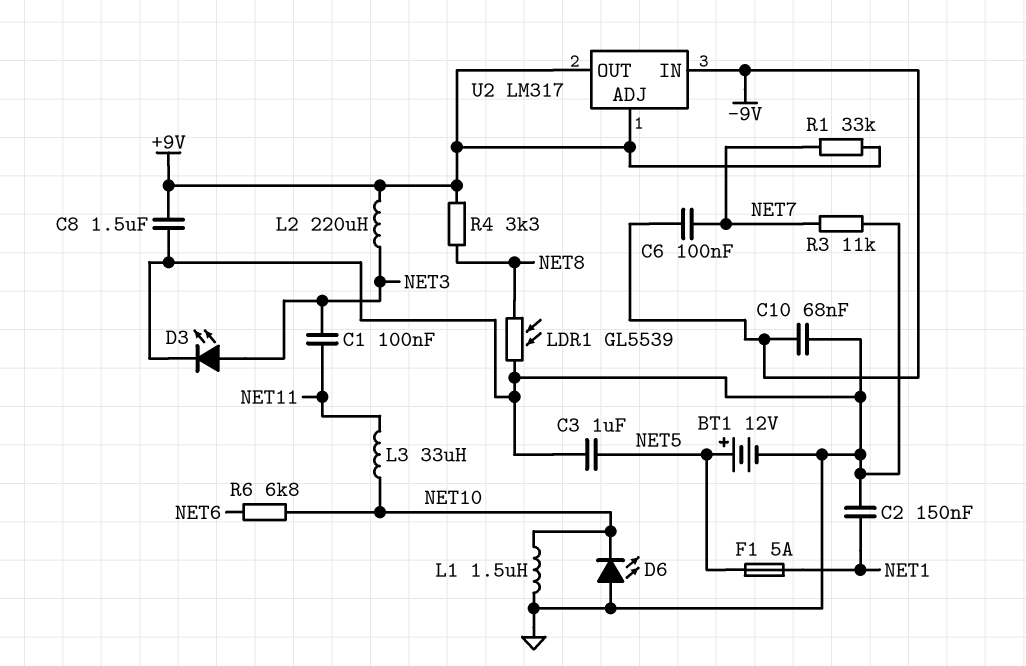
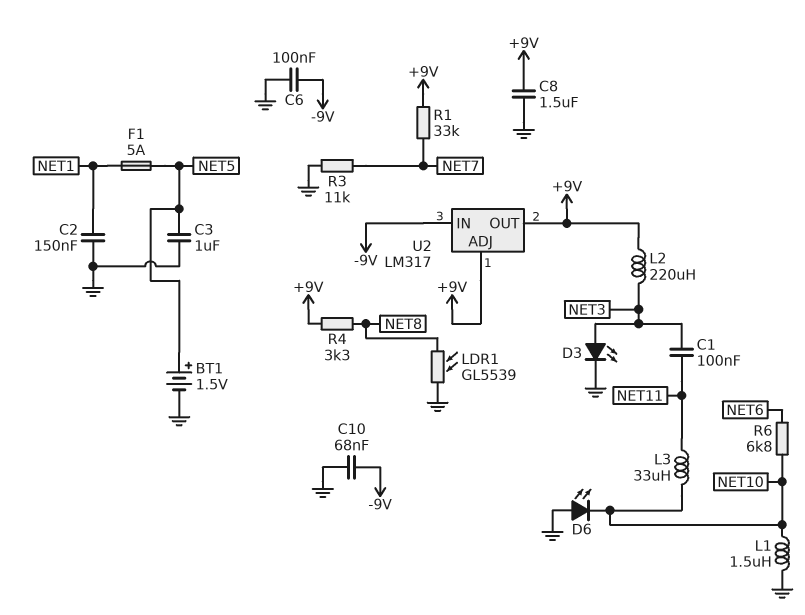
BT1: 12V (plus NET5, minus GND) -> 1.5V (plus NET5, minus GND)
C6: 100nF (-9V, NET7) -> 100nF (-9V, GND)

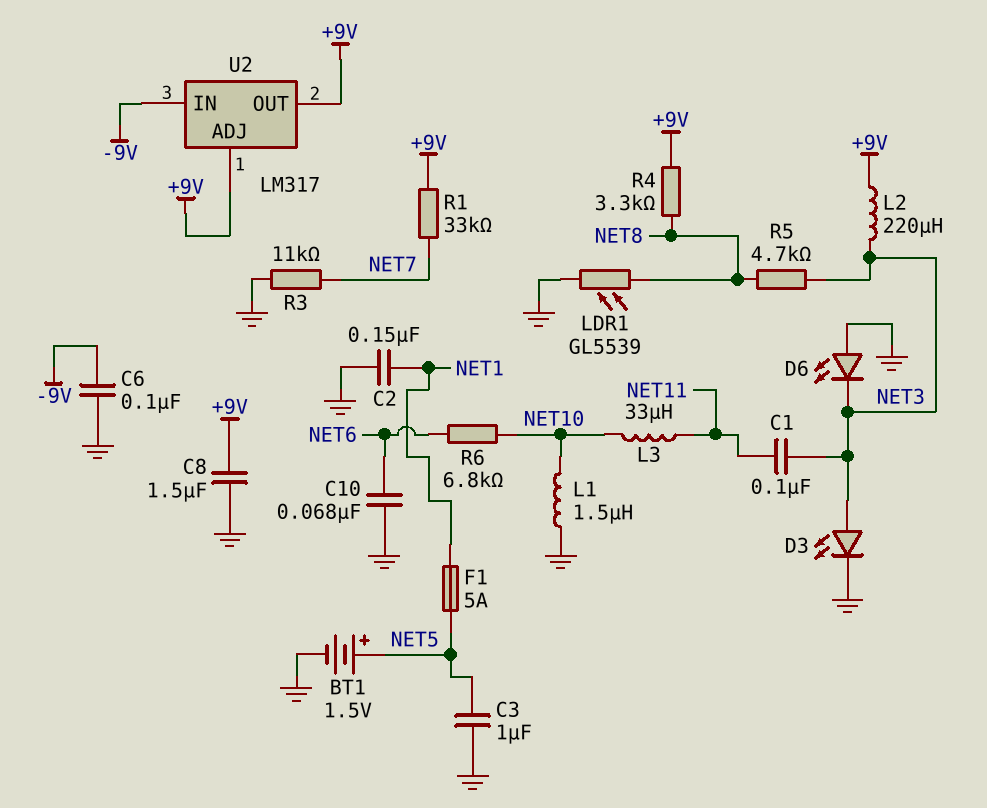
C10: 68nF (-9V, GND) -> 68nF (GND, NET6)
D6: LED (A GND, K NET10) -> LED (A GND, K NET3)
R5: none -> 4.7k (NET3, NET8)

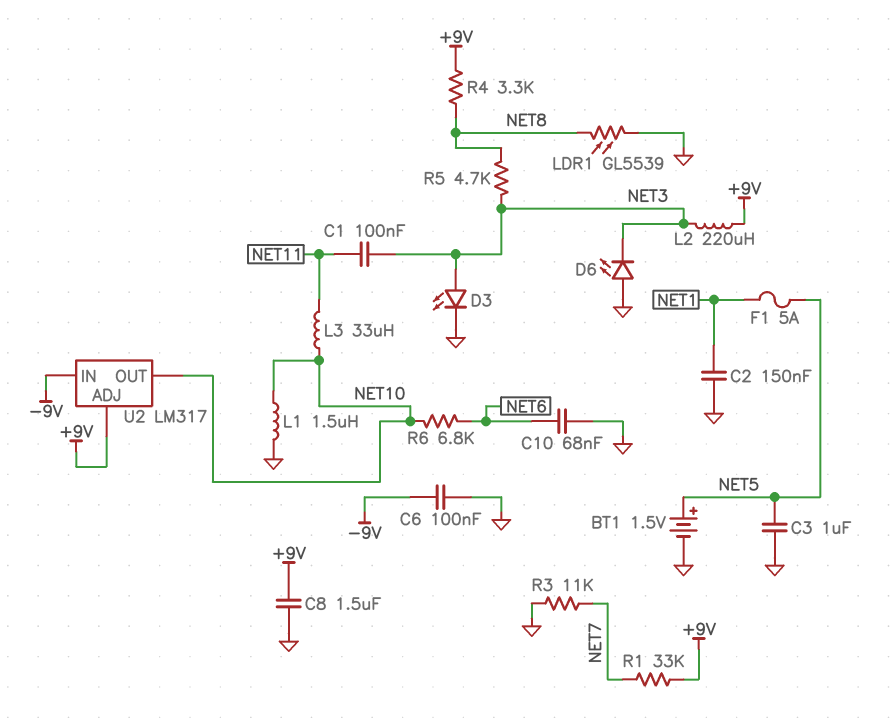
U2 pin OUT: +9V -> NET10

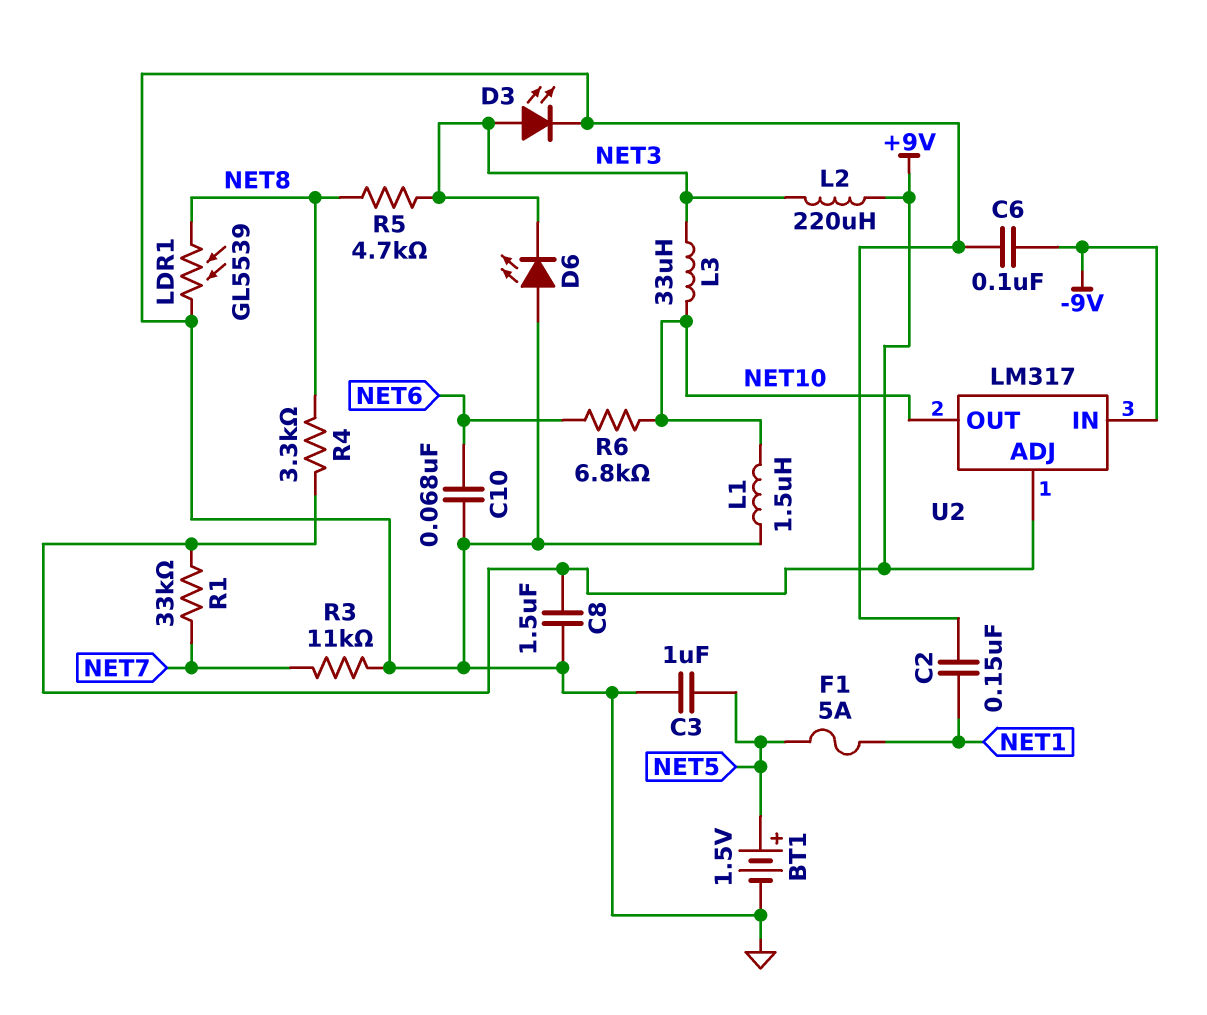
C1: 100nF (NET3, NET11) -> none
L3: 33uH (NET10, NET11) -> 33uH (NET3, NET10)

